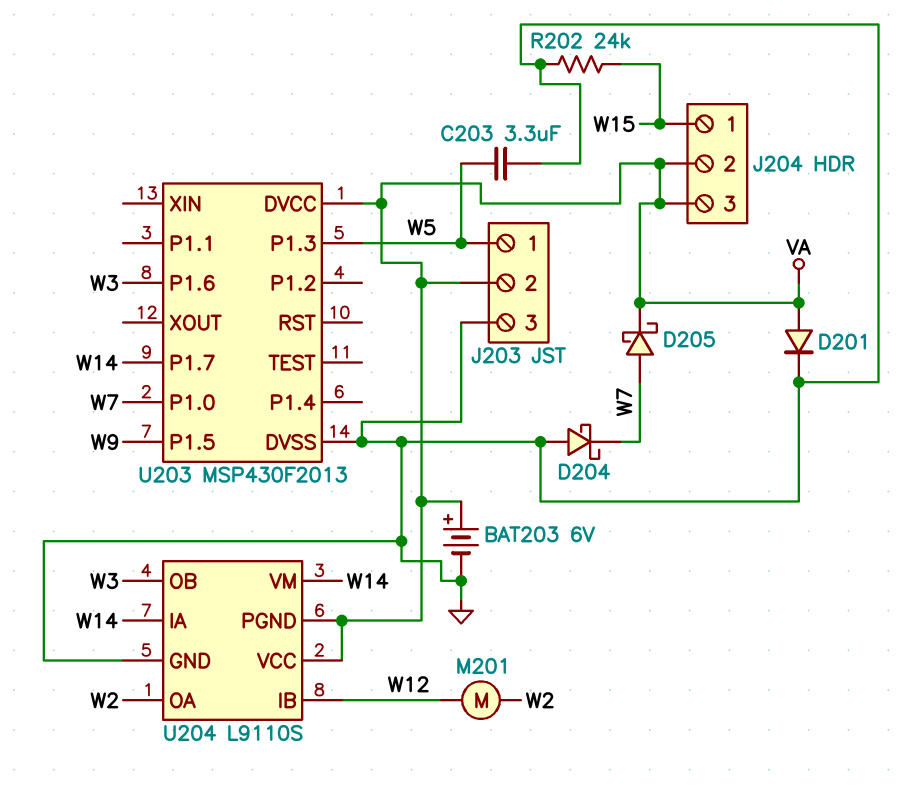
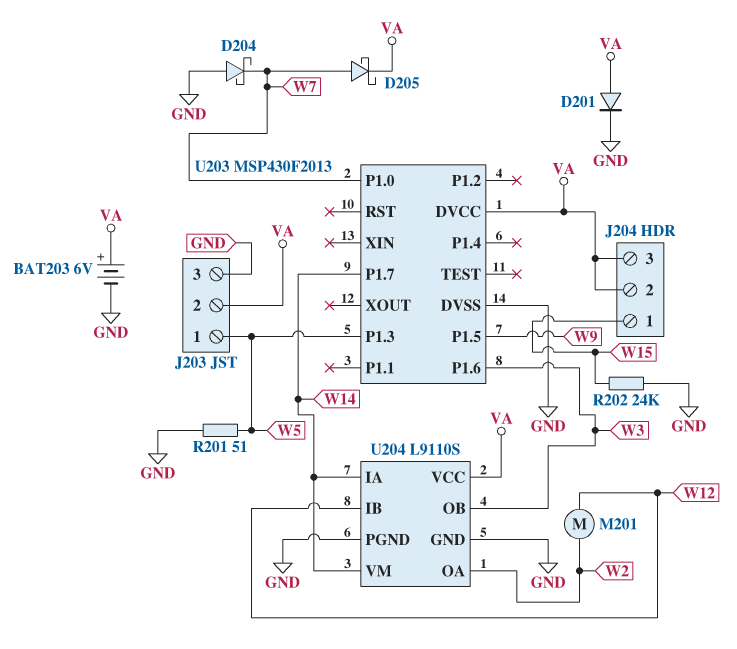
C203: 3.3uF (GND, W5) -> none
R201: none -> 51 (GND, W5)
U204 pin PGND: VA -> GND

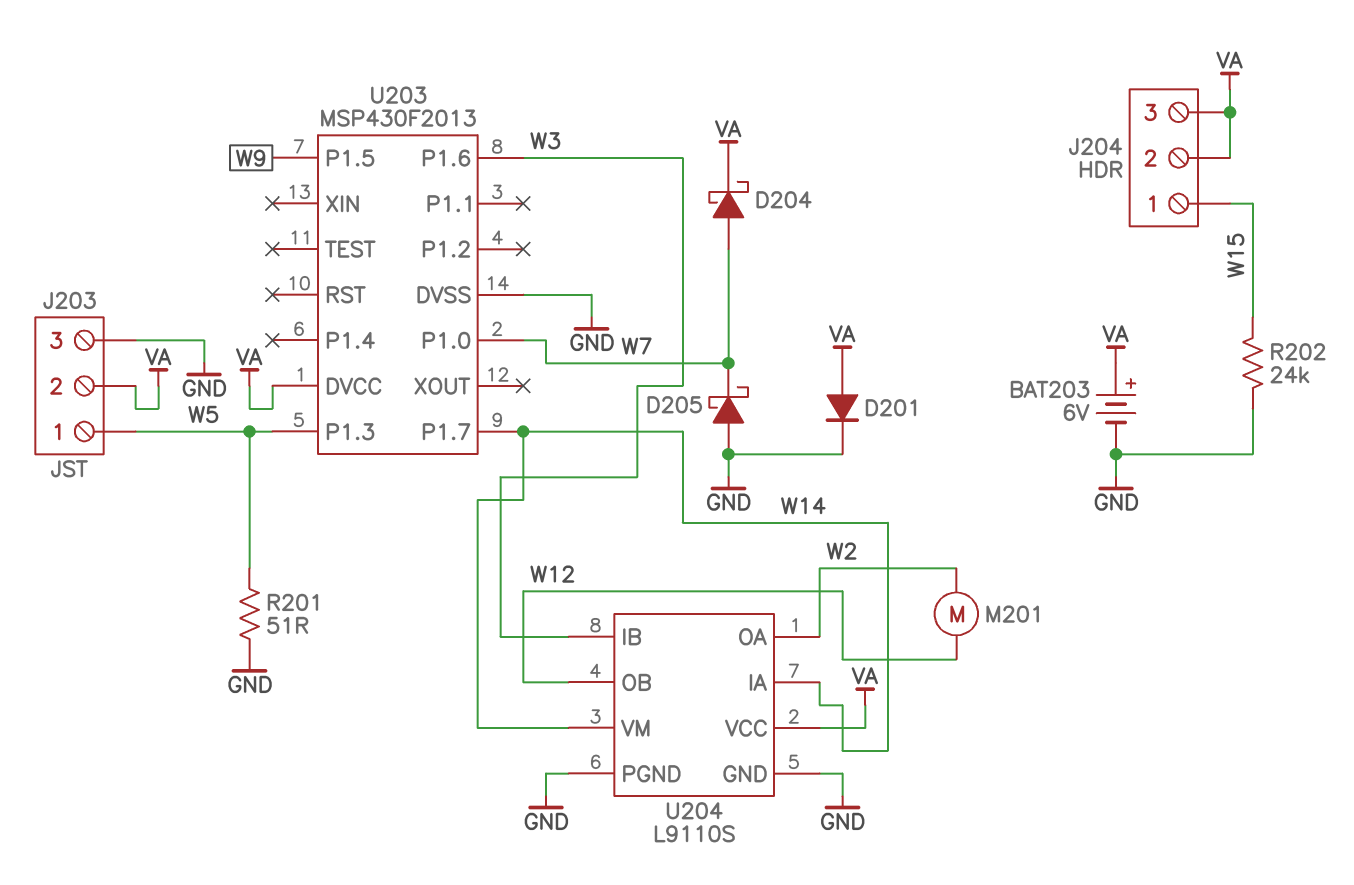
D204: schottky (A GND, K W7) -> schottky (A W7, K VA)
D205: schottky (A W7, K VA) -> schottky (A GND, K W7)
U204 pin IB: W12 -> W3
U204 pin OB: W3 -> W12

